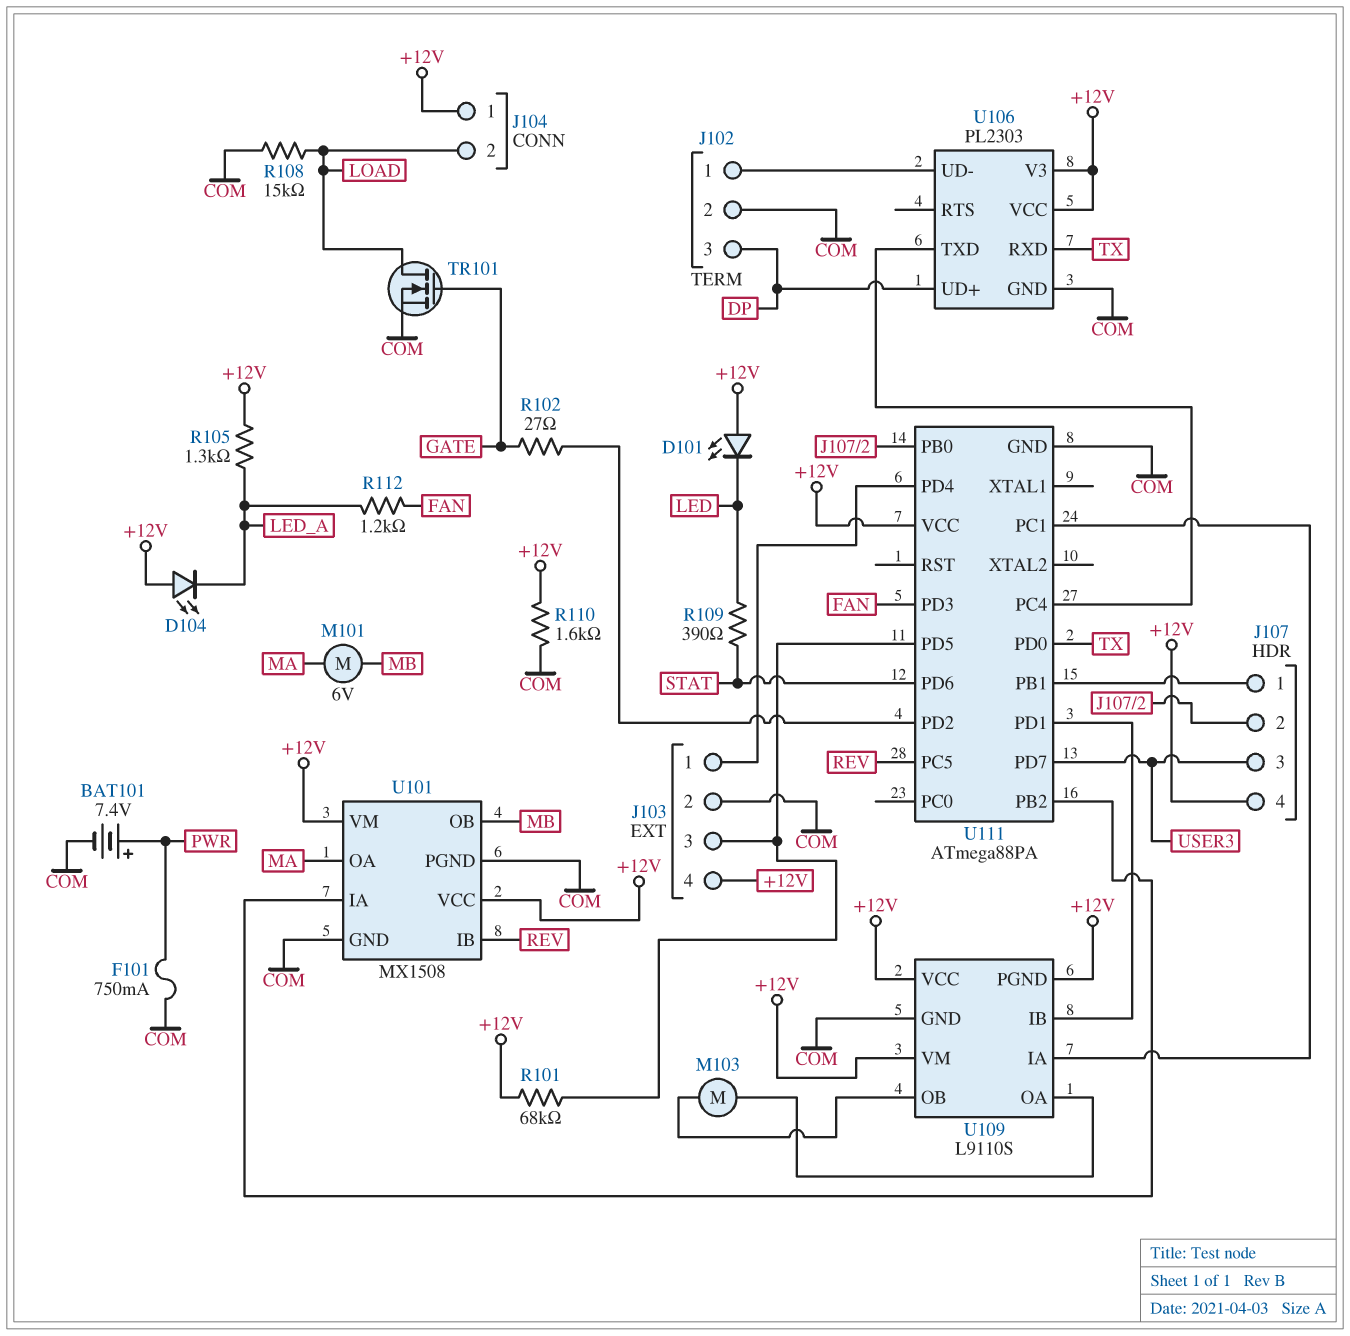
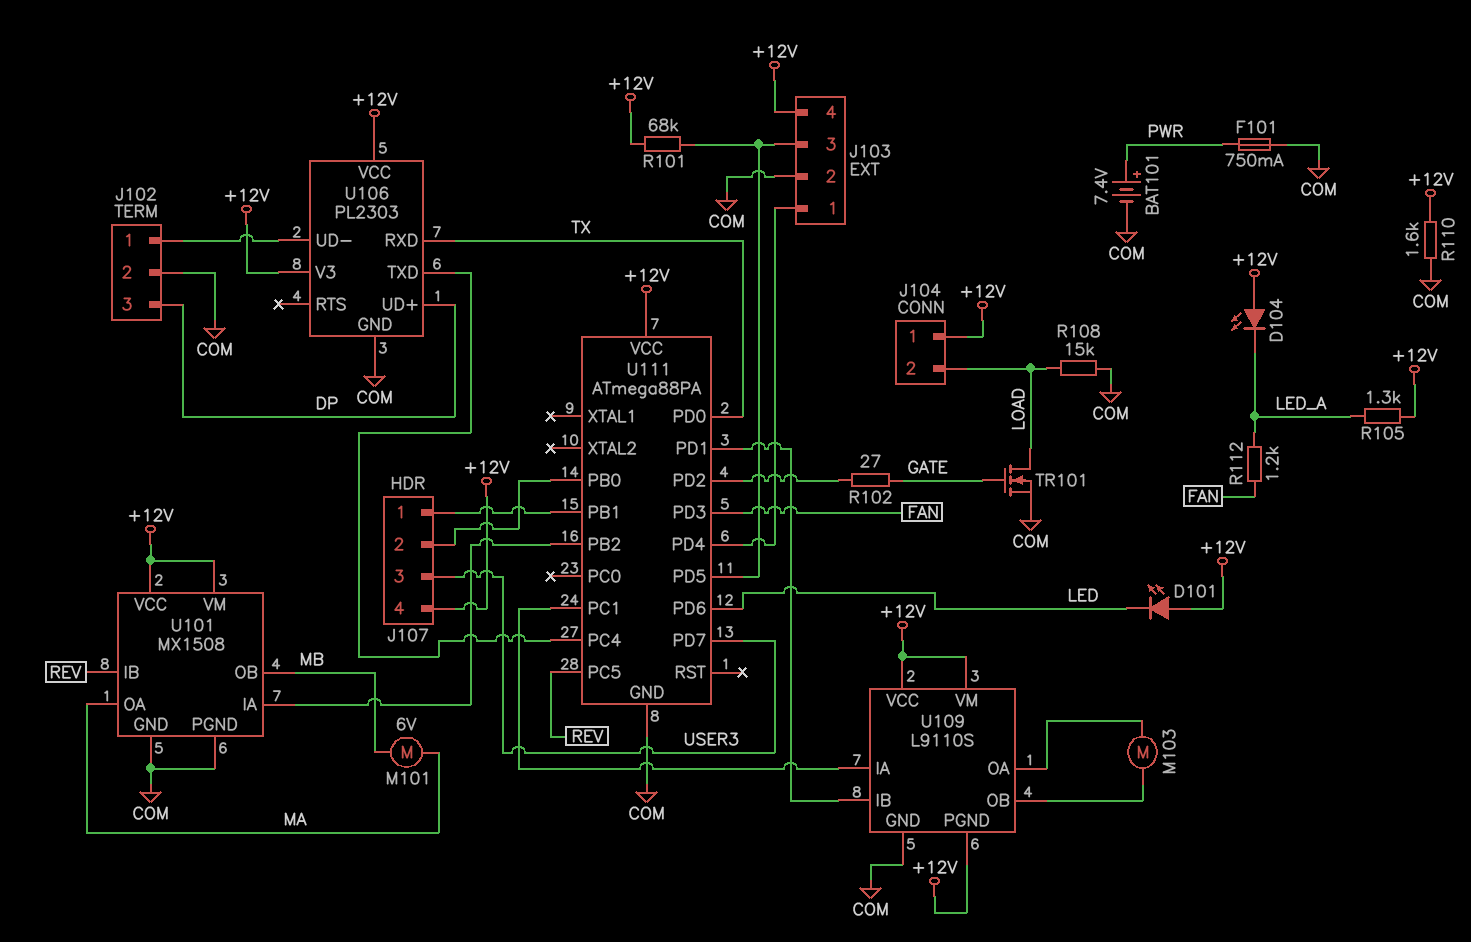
R109: 390 (LED, STAT) -> none
U111 pin PD6: STAT -> LED

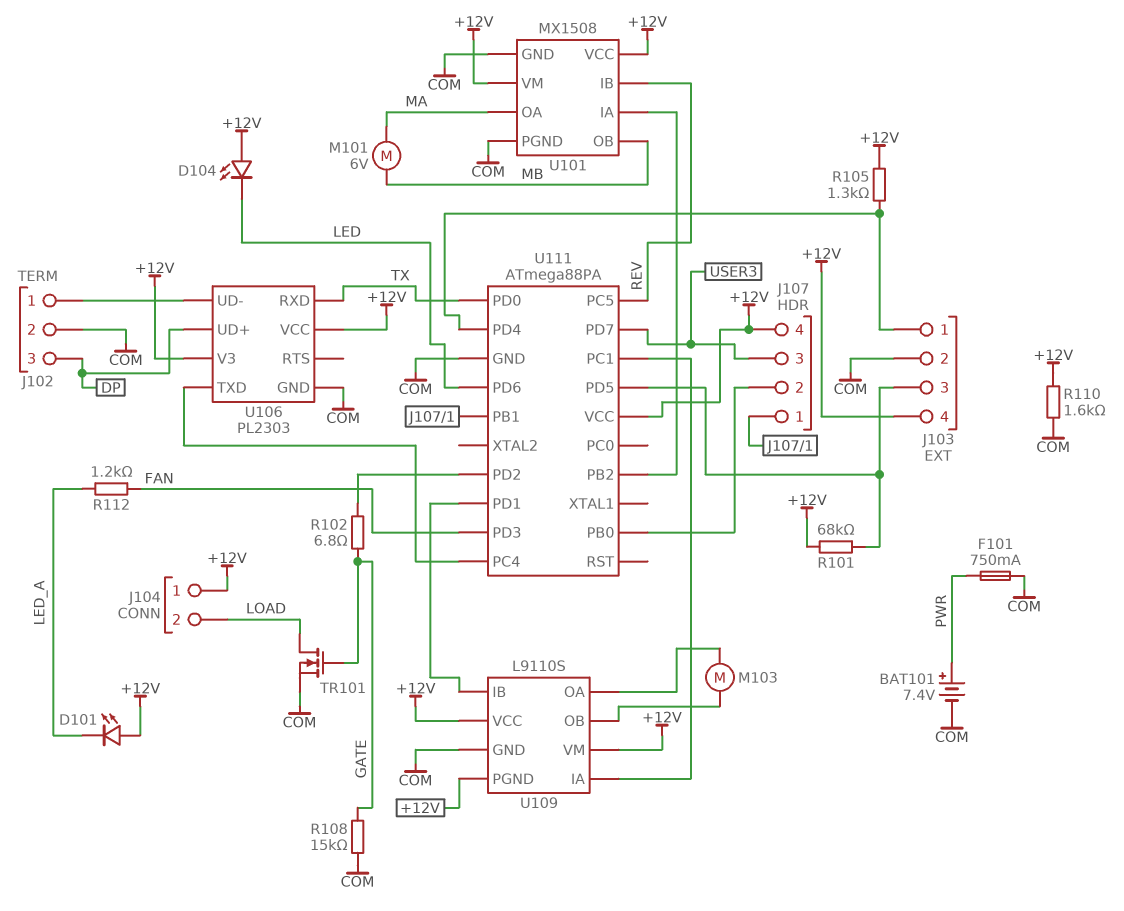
D101: LED (A +12V, K LED) -> LED (A +12V, K LED_A)
D104: LED (A +12V, K LED_A) -> LED (A +12V, K LED)
R102: 27 (GATE, U111/PD2) -> 6.8 (GATE, U111/PD2)
R105: 1.3k (+12V, LED_A) -> 1.3k (+12V, J103/1)
R108: 15k (COM, LOAD) -> 15k (COM, GATE)

